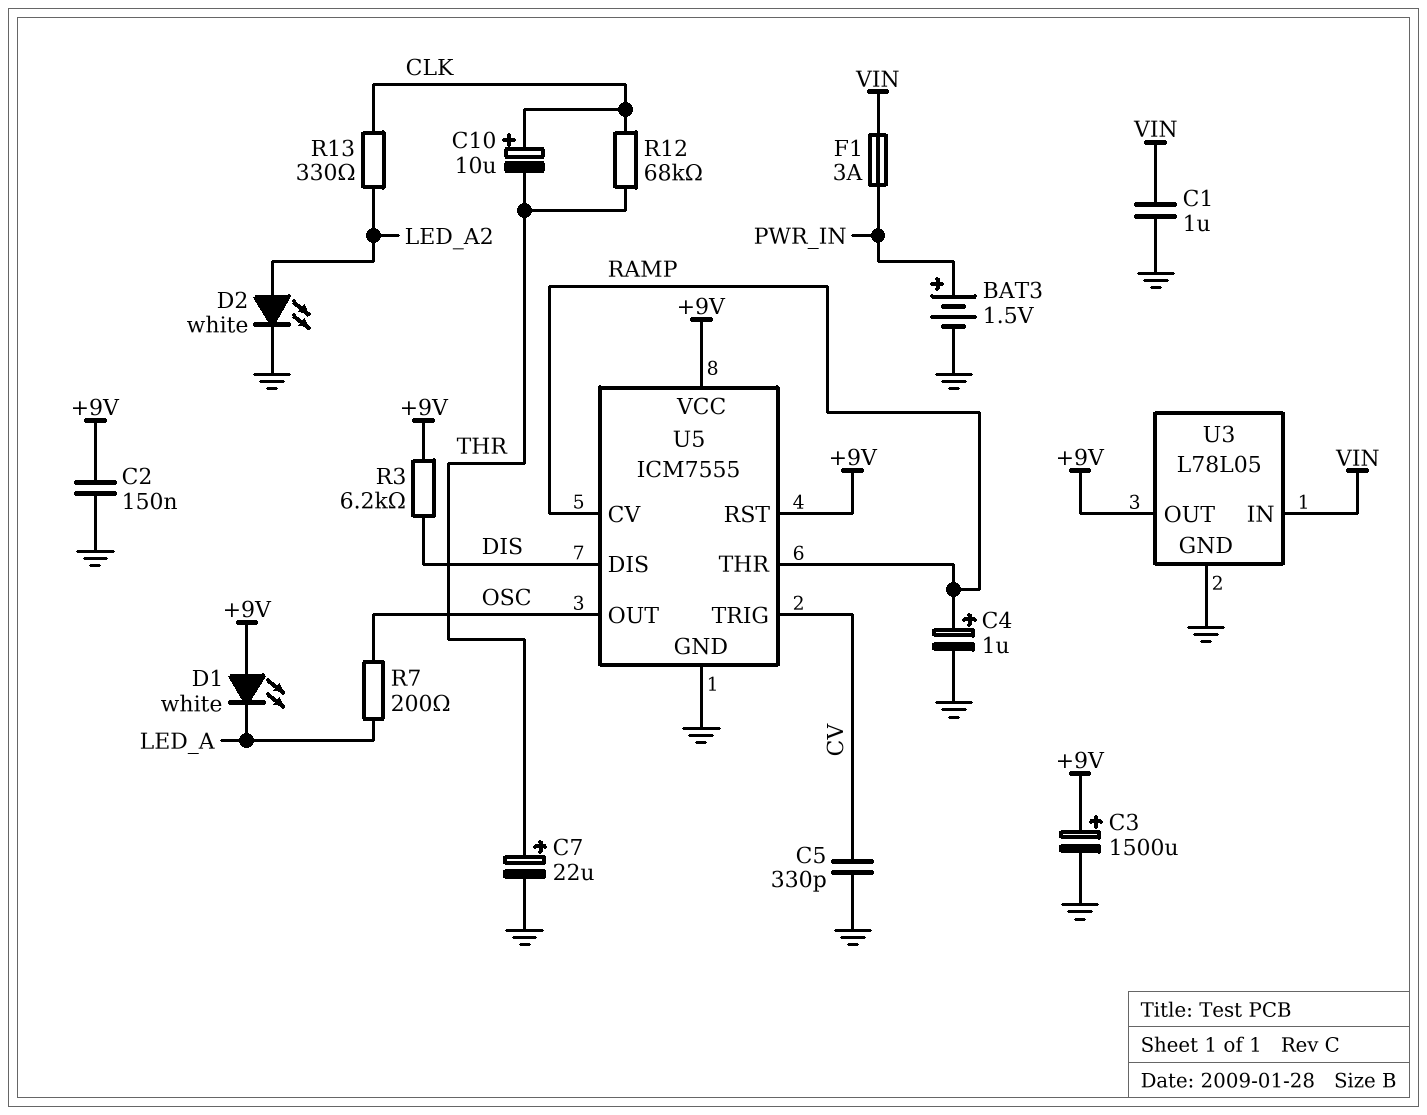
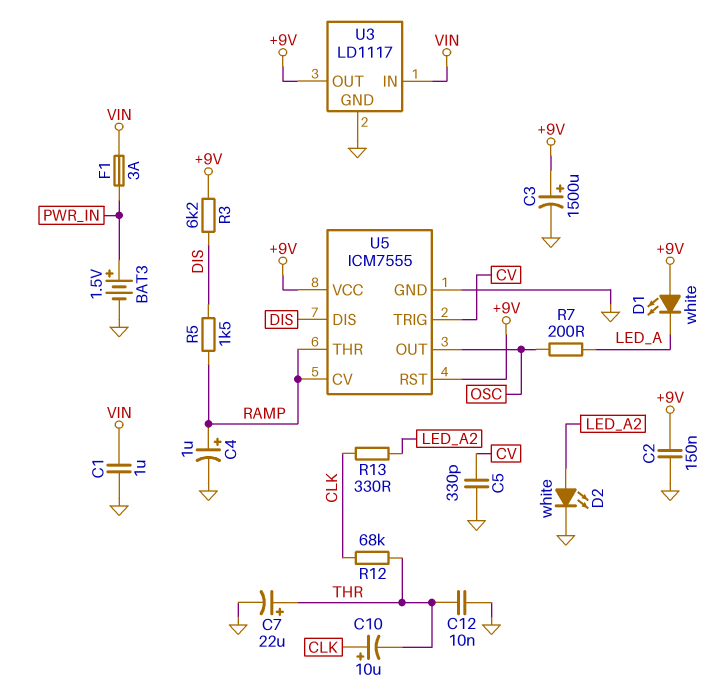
C12: none -> 10nF (GND, THR)
R5: none -> 1.5k (DIS, RAMP)
U3: L78L05 -> LD1117

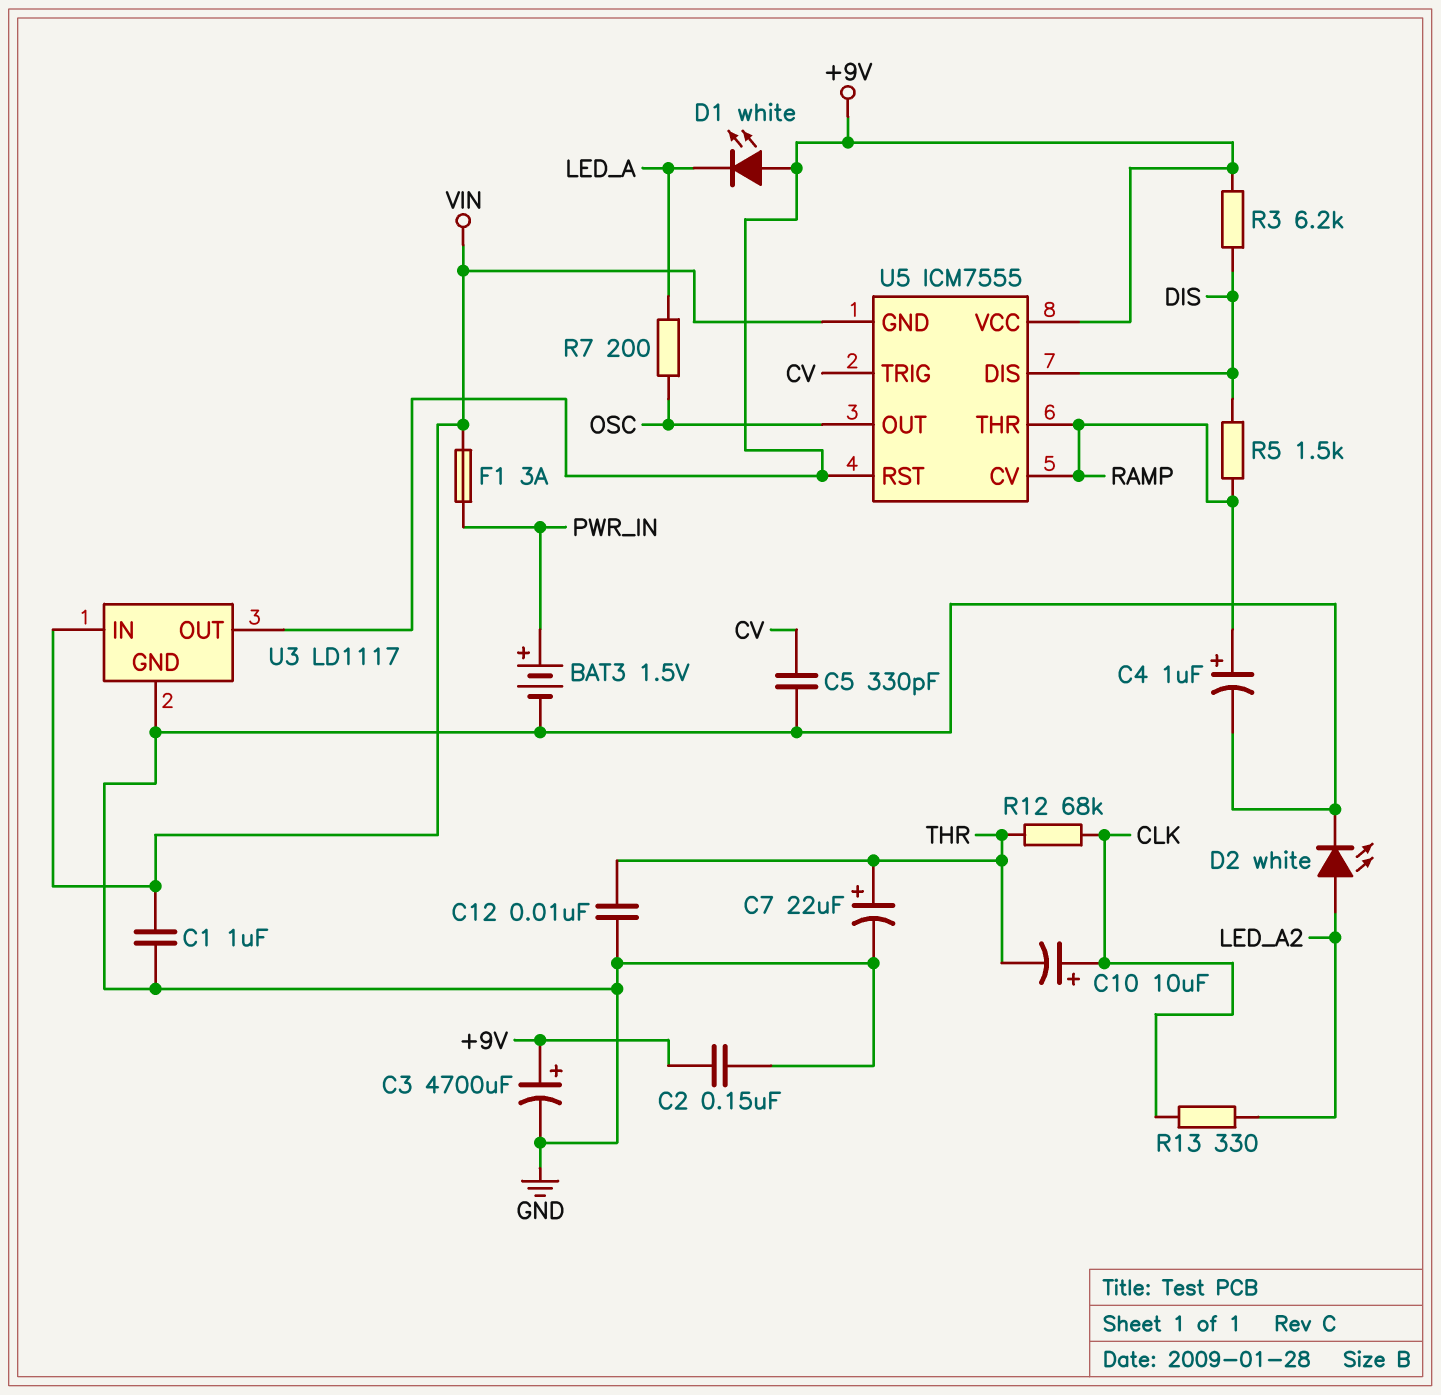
C3: 1500uF (plus +9V, minus GND) -> 4700uF (plus +9V, minus GND)
U5 pin GND: GND -> VIN

